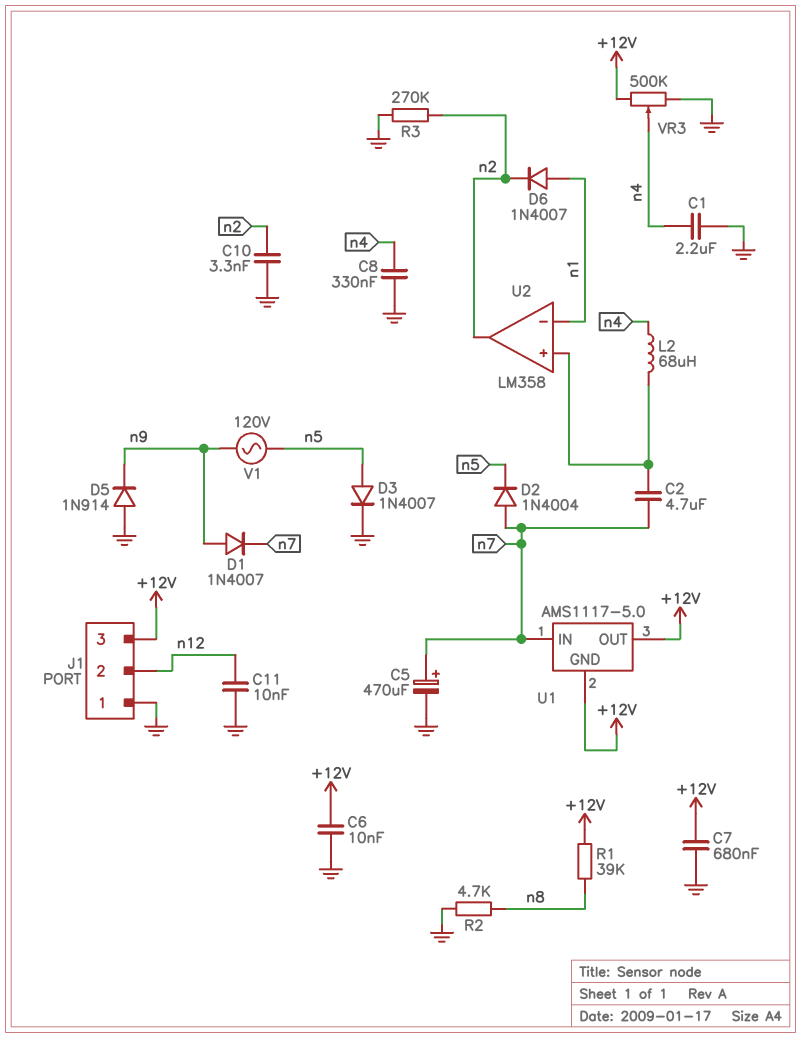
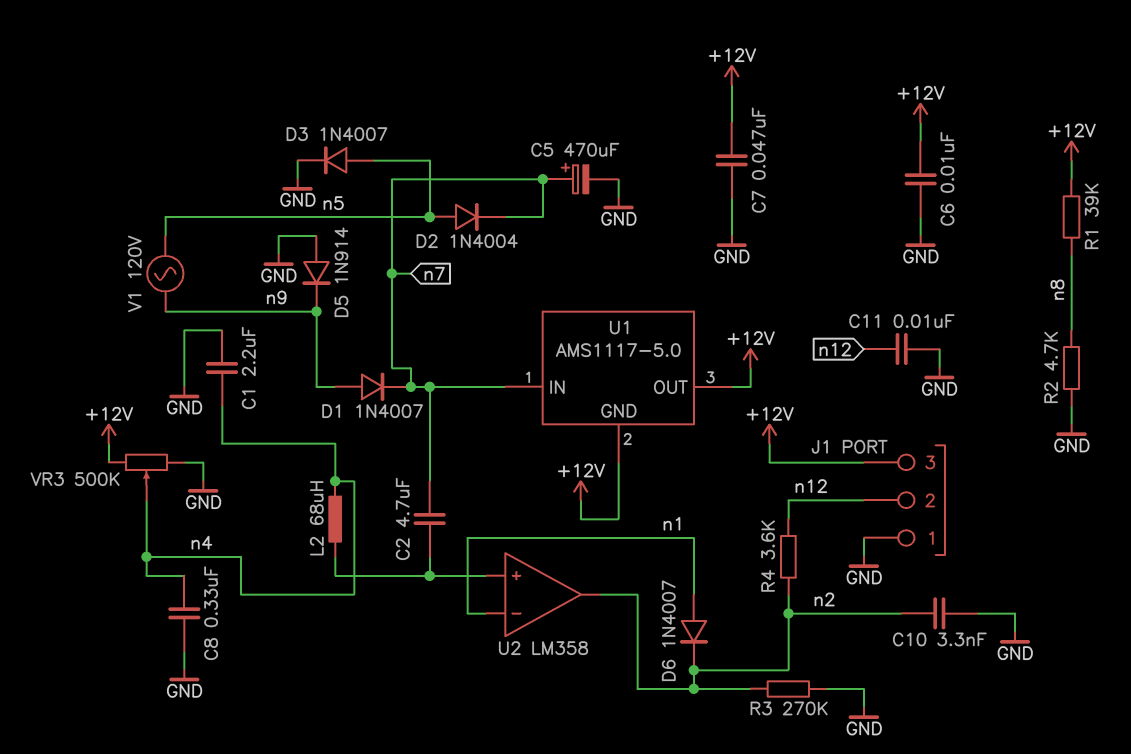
C7: 680nF (+12V, GND) -> 47nF (+12V, GND)
D2: diode 1N4004 (A n7, K n5) -> diode 1N4004 (A n5, K n7)
R4: none -> 3.6k (n2, n12)

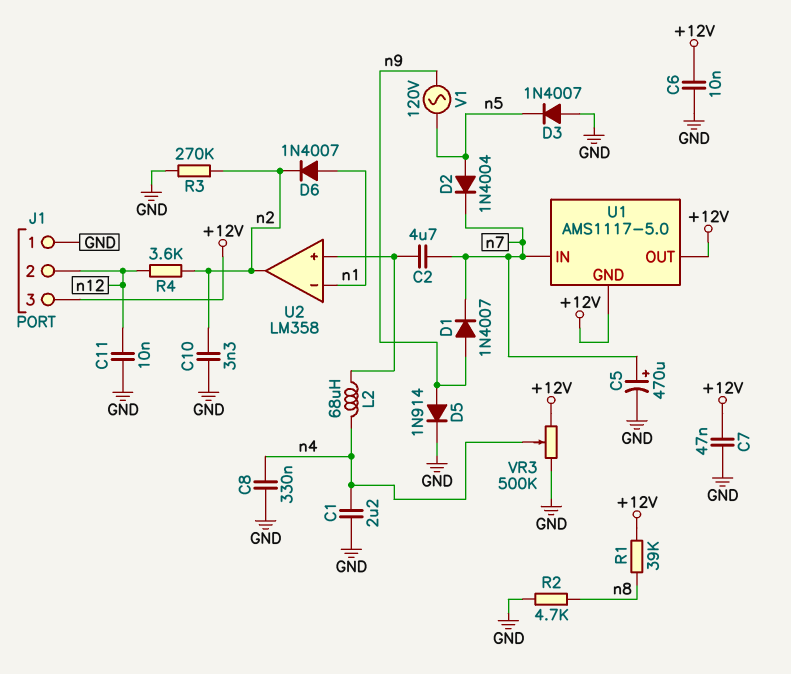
D3: diode 1N4007 (A n5, K GND) -> diode 1N4007 (A GND, K n5)
D5: diode 1N914 (A GND, K n9) -> diode 1N914 (A n9, K GND)

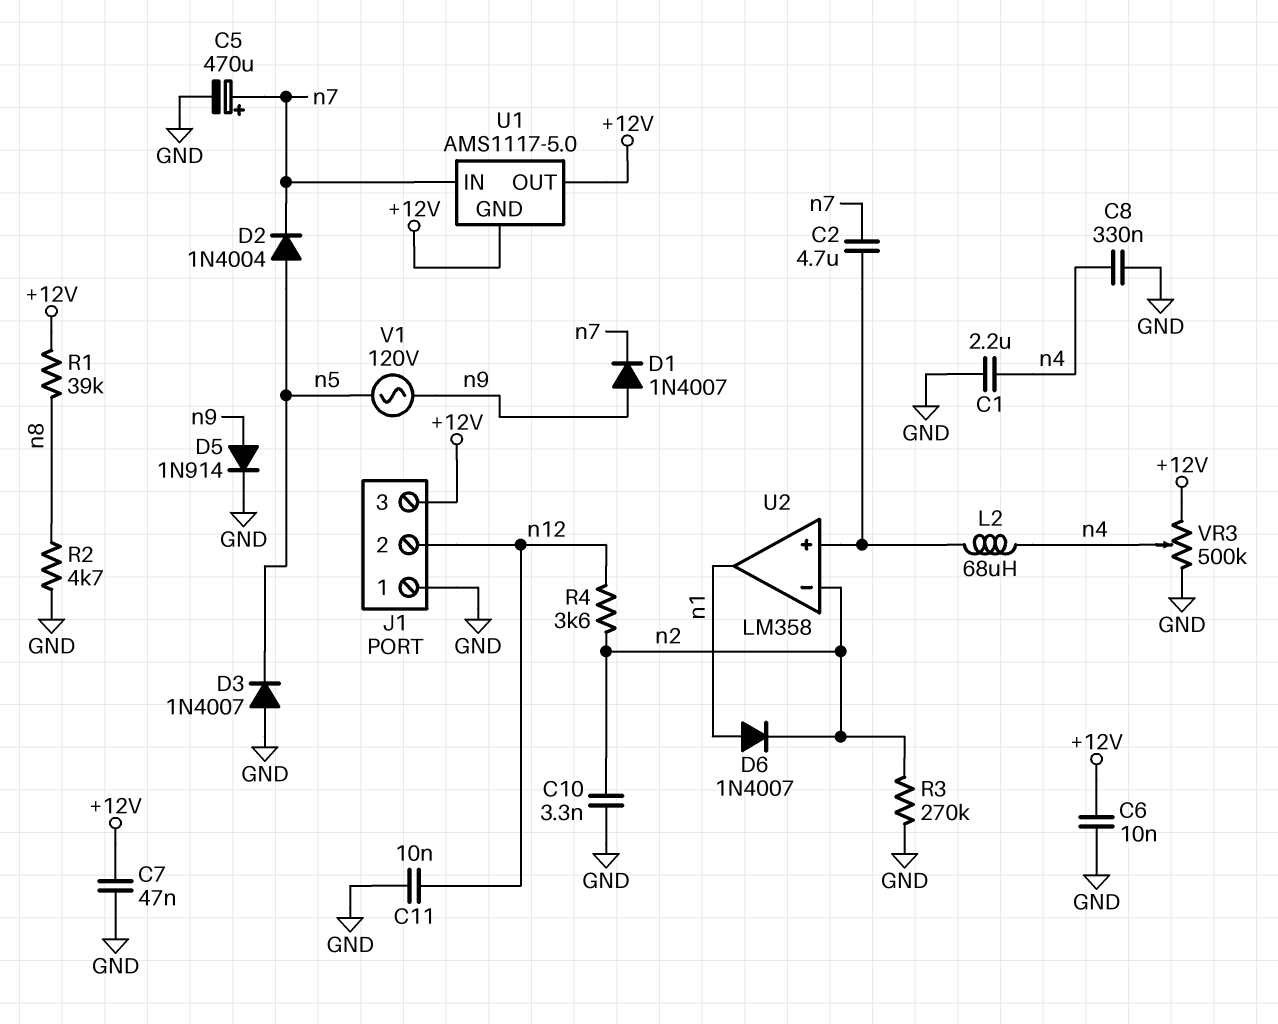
U2 pin in-: n1 -> n2
U2 pin out: n2 -> n1

